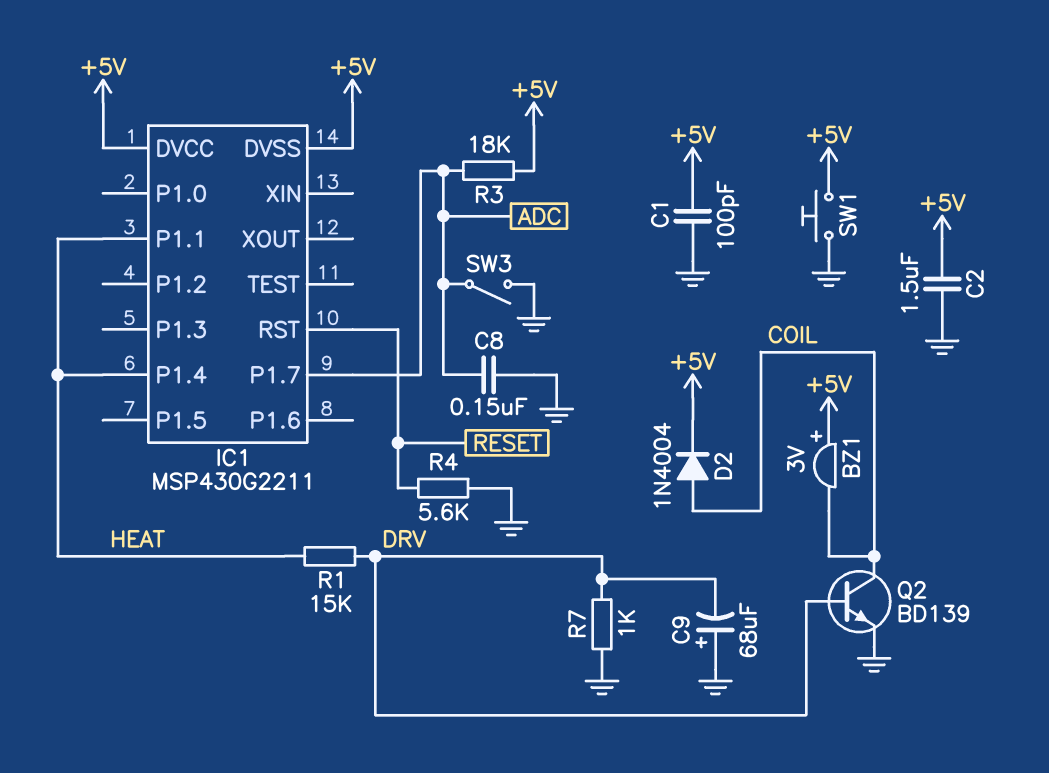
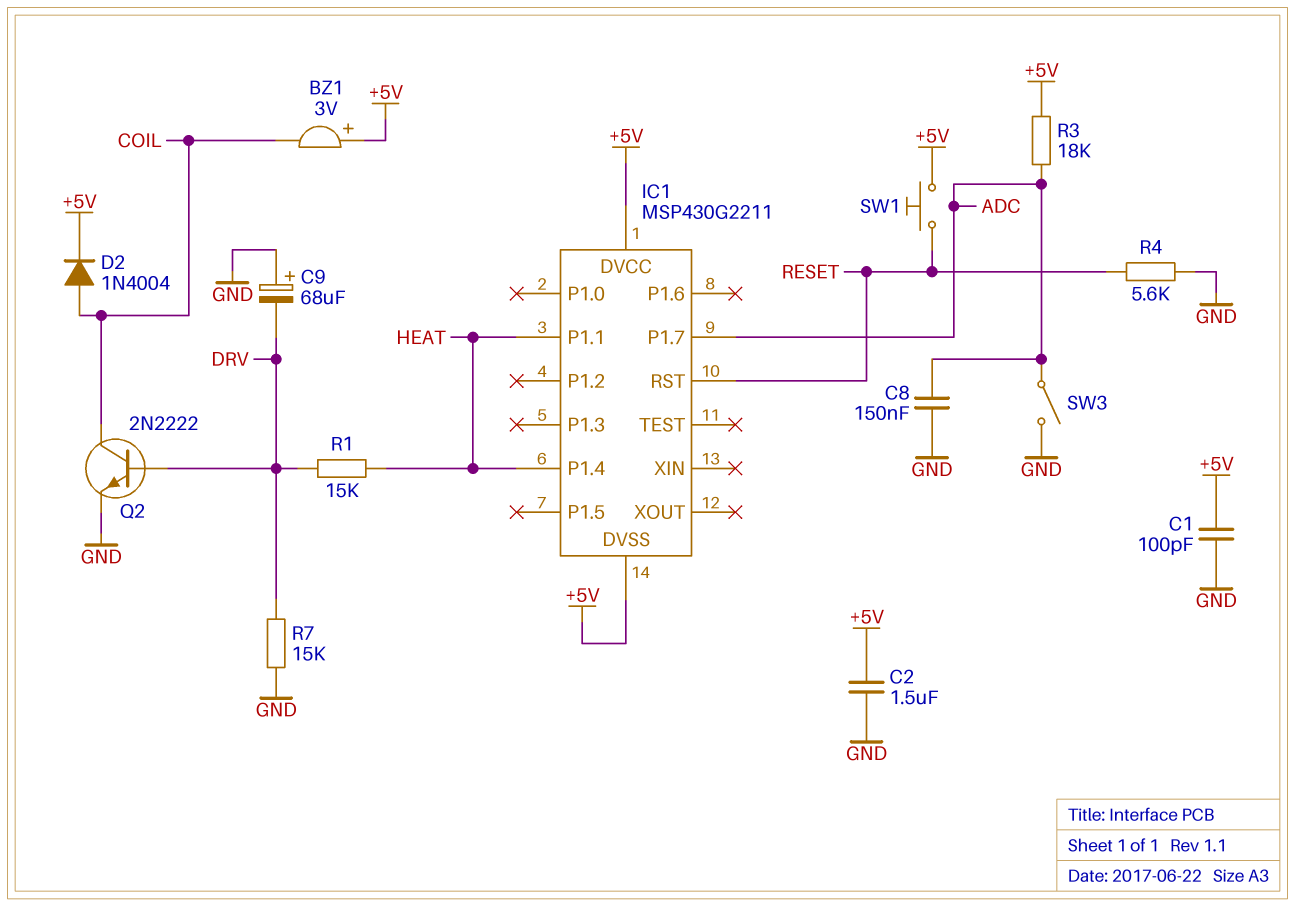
Q2: NPN BD139 (B DRV, C COIL, E GND) -> NPN 2N2222 (B DRV, C COIL, E GND)
R7: 1k (DRV, GND) -> 15k (DRV, GND)
SW1: button (+5V, GND) -> button (+5V, RESET)

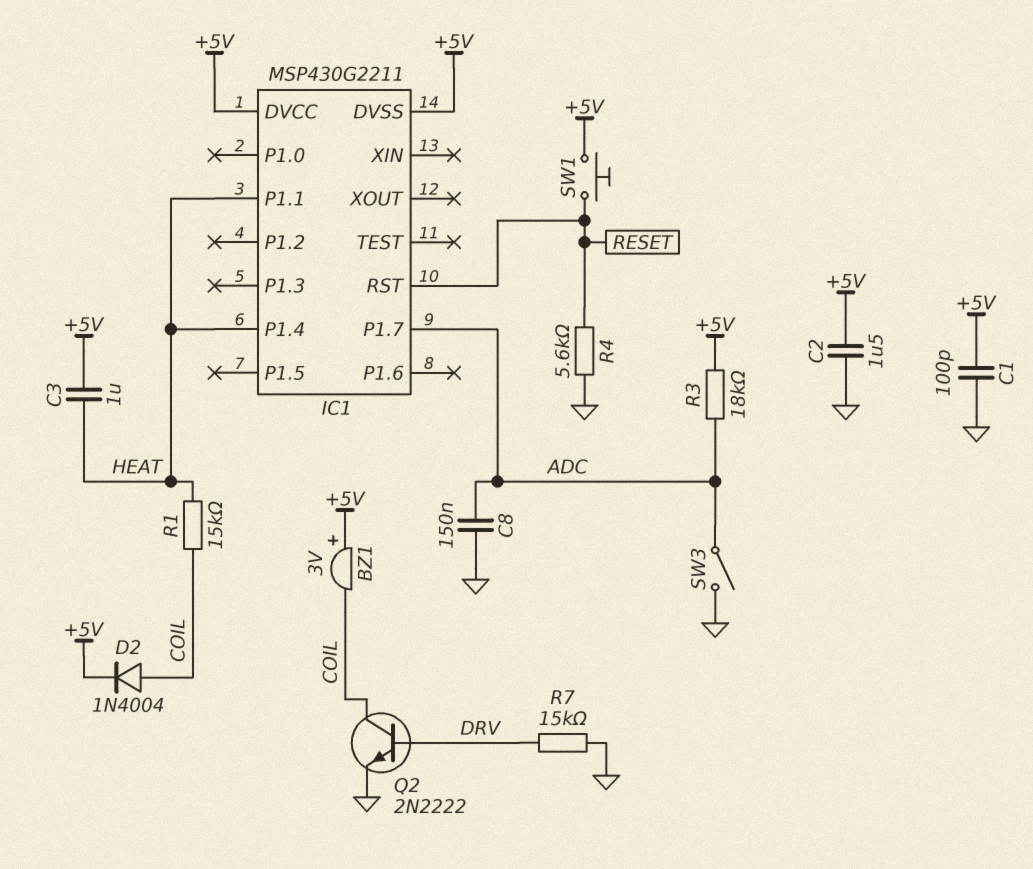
C3: none -> 1uF (+5V, HEAT)
C9: 68uF (plus GND, minus DRV) -> none
R1: 15k (DRV, HEAT) -> 15k (COIL, HEAT)

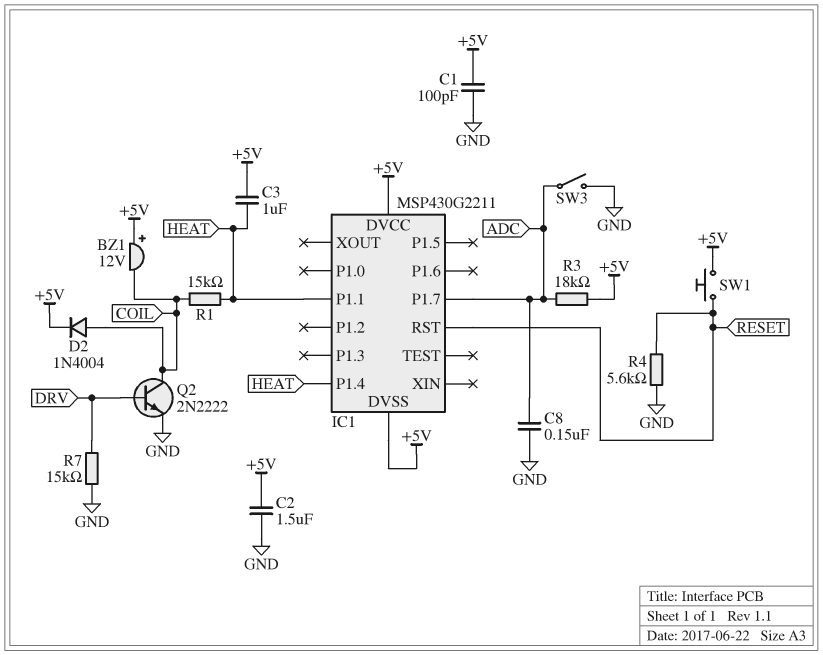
BZ1: buzzer 3V (plus +5V, minus COIL) -> buzzer 12V (plus +5V, minus COIL)

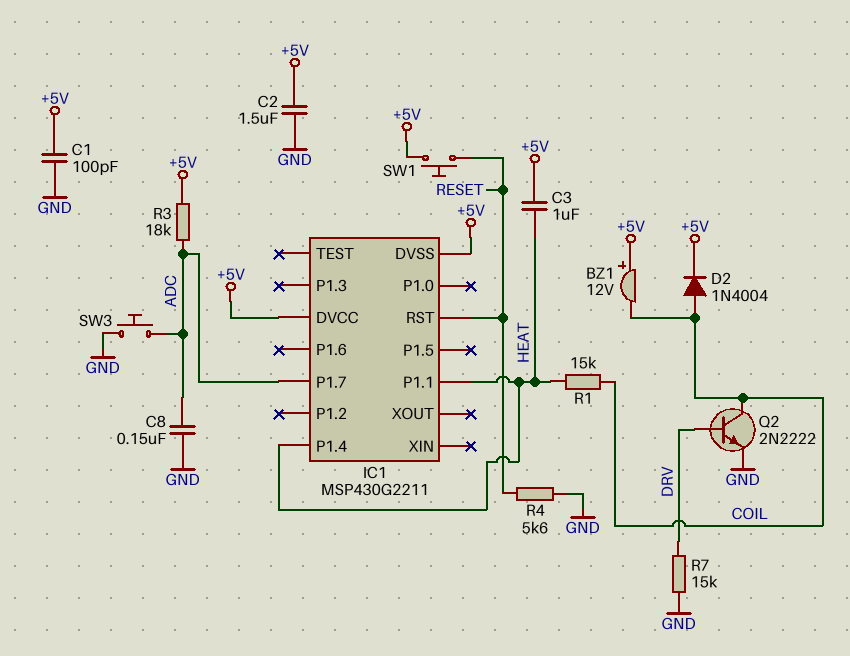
SW3: switch (ADC, GND) -> button (ADC, GND)

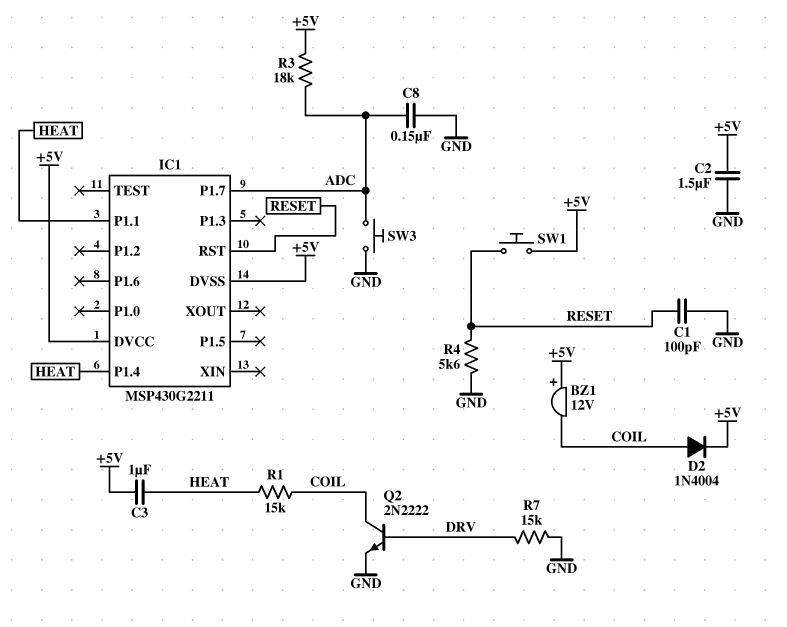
C1: 100pF (+5V, GND) -> 100pF (GND, RESET)

